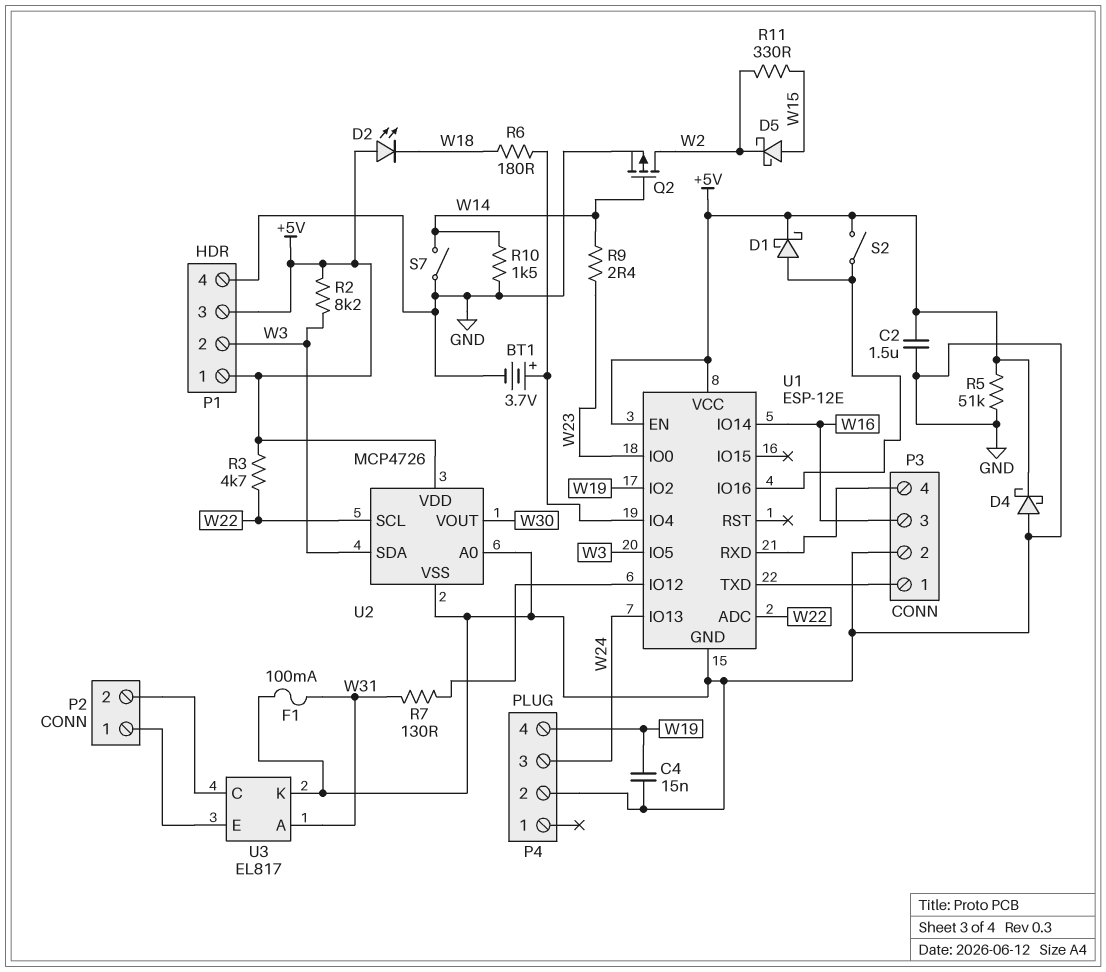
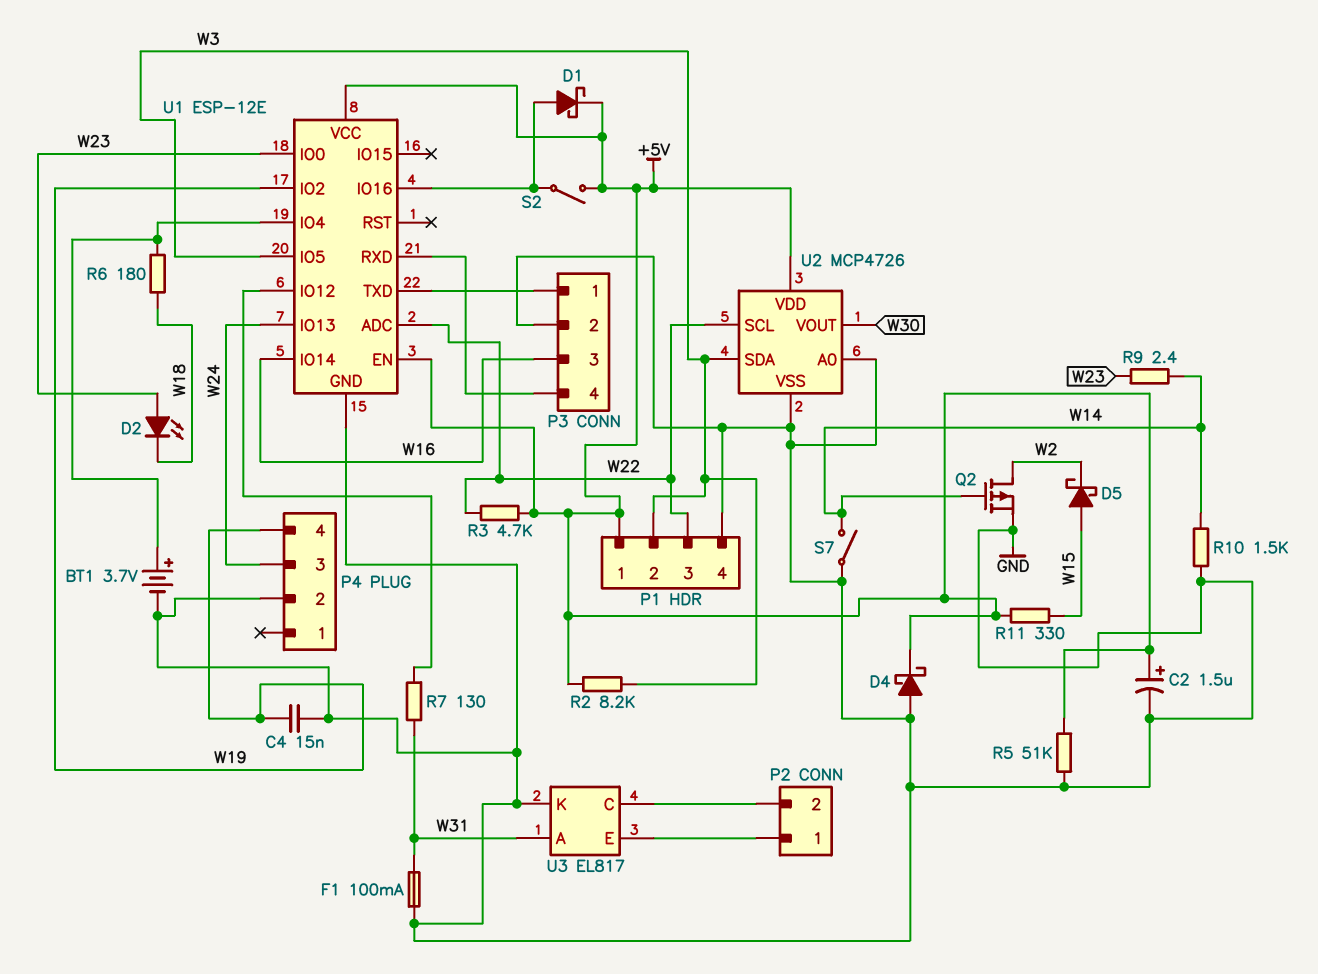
C2: 1.5uF (+5V, GND) -> 1.5uF (plus +5V, minus GND)
D2: LED (A +5V, K W18) -> LED (A W23, K W18)
P1 pin 3: +5V -> W22
R11: 330 (W2, W15) -> 330 (+5V, W15)

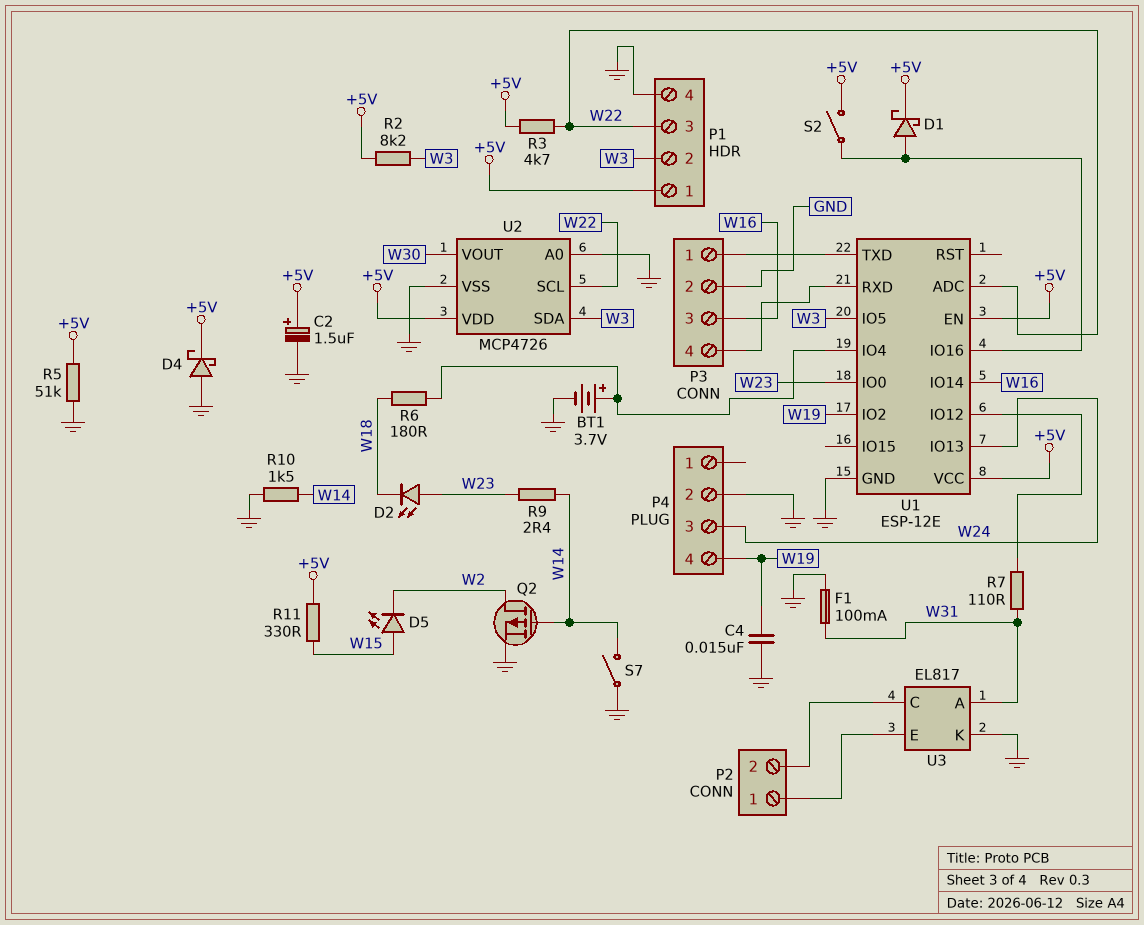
D5: schottky (A W15, K W2) -> LED (A W15, K W2)
R7: 130 (U1/IO12, W31) -> 110 (U1/IO12, W31)

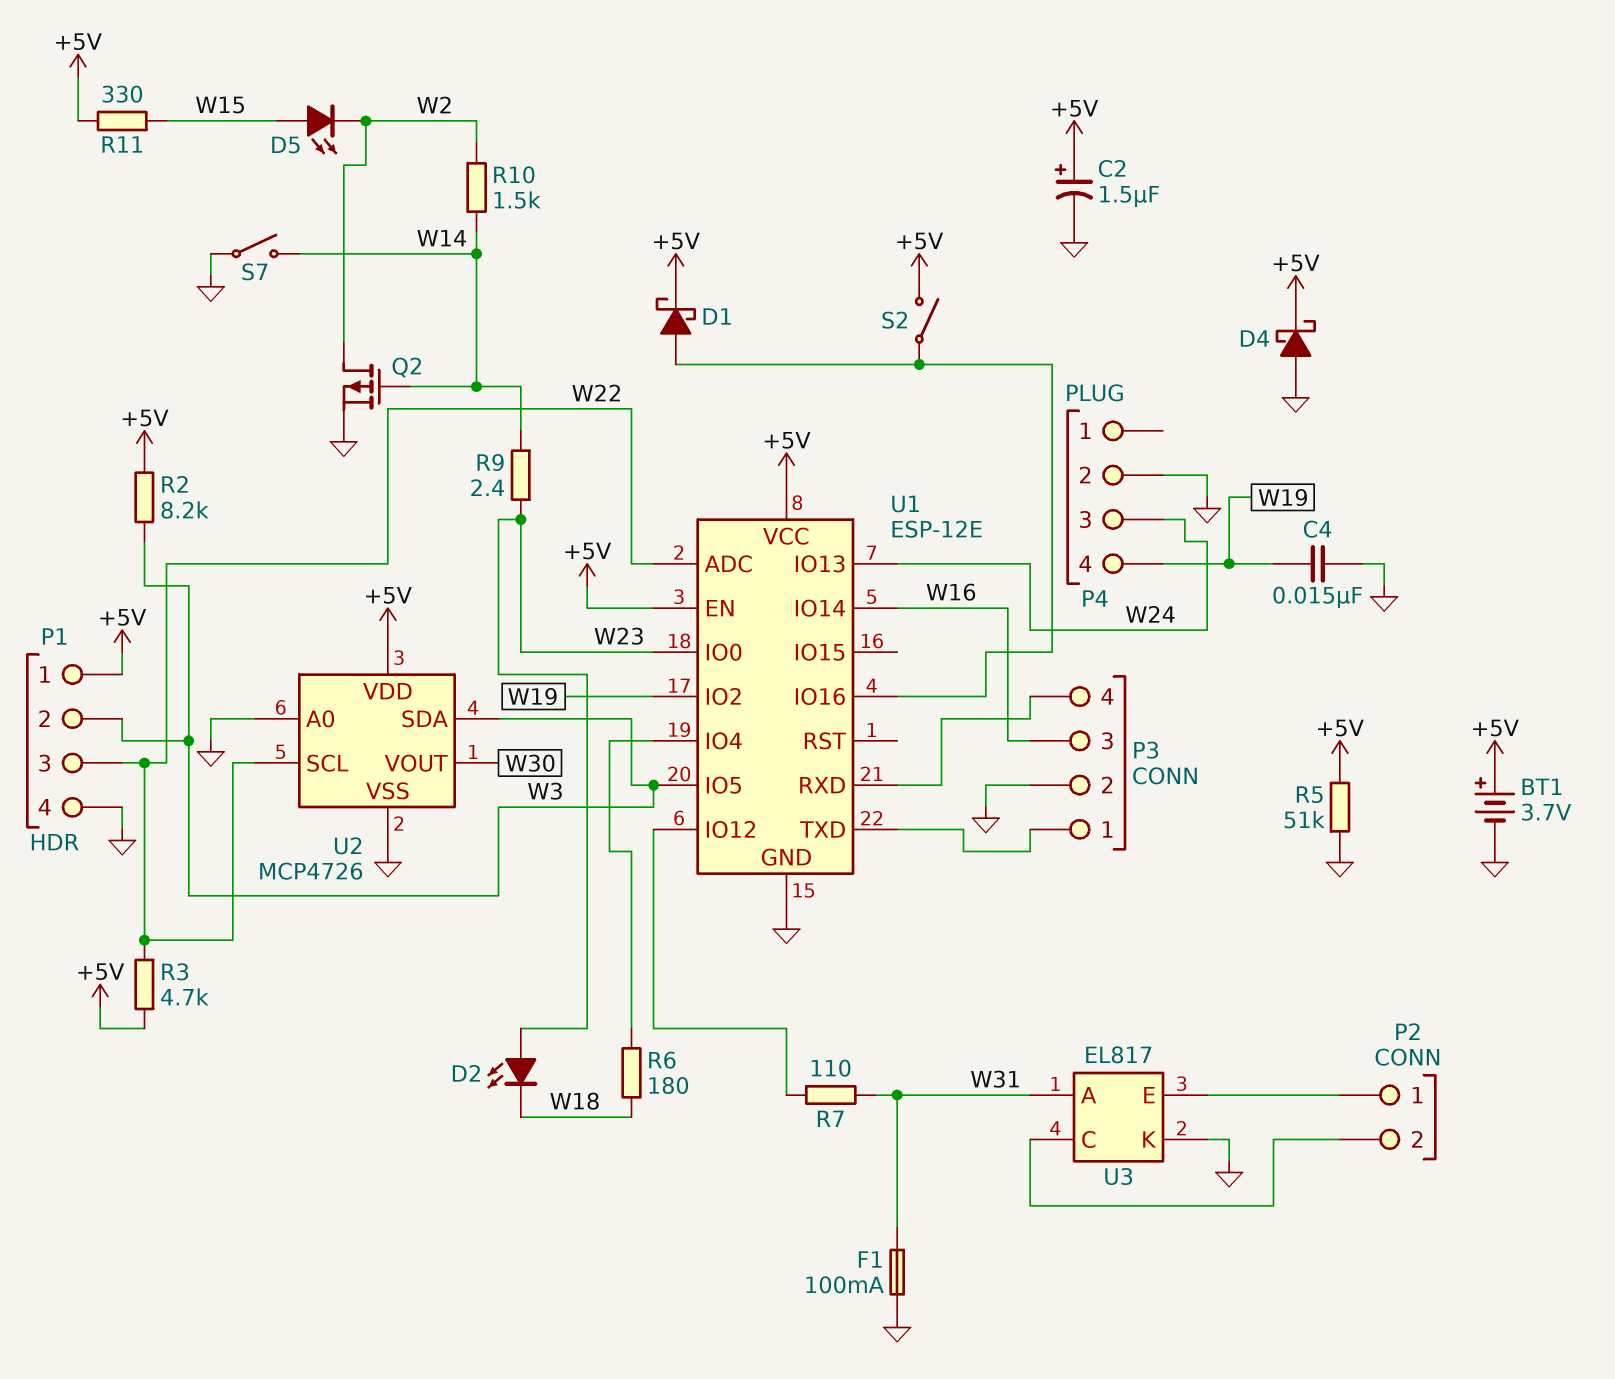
BT1: 3.7V (plus U1/IO4, minus GND) -> 3.7V (plus +5V, minus GND)
R10: 1.5k (GND, W14) -> 1.5k (W2, W14)

